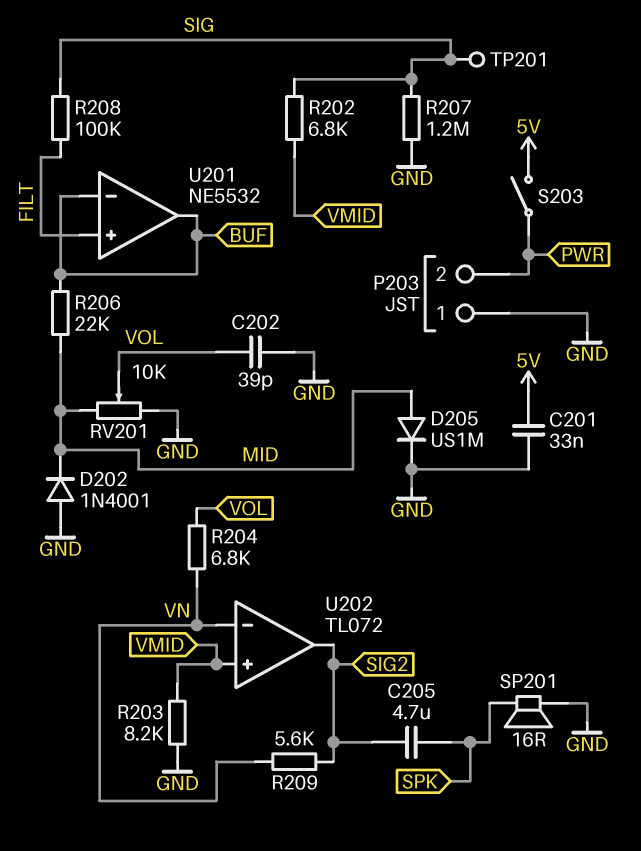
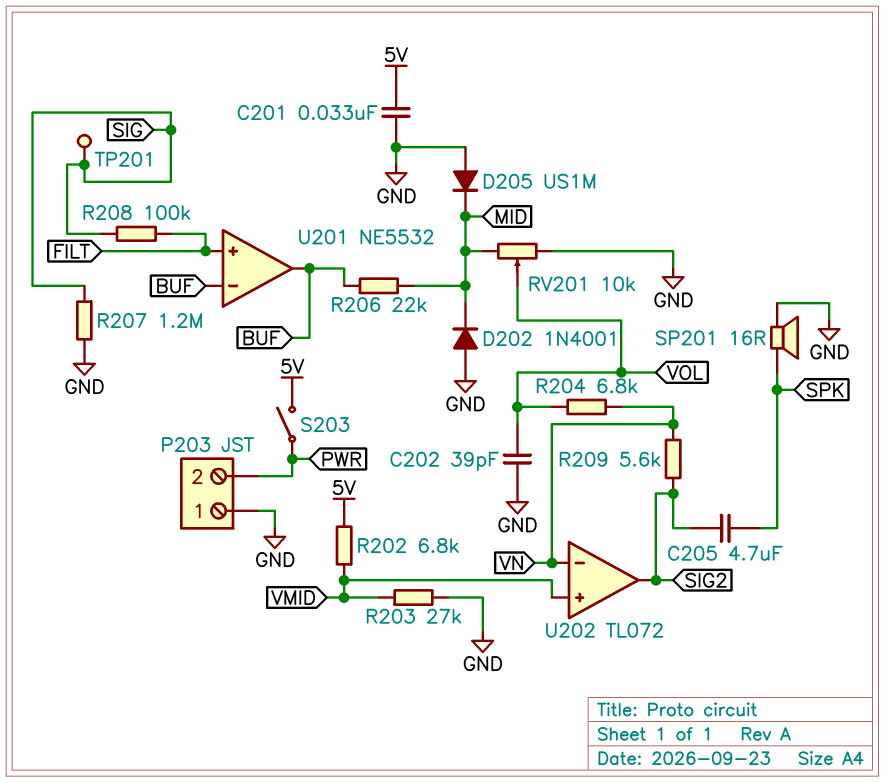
D205: diode US1M (A MID, K GND) -> diode US1M (A GND, K MID)
R202: 6.8k (SIG, VMID) -> 6.8k (5V, VMID)
R203: 8.2k (GND, VMID) -> 27k (GND, VMID)

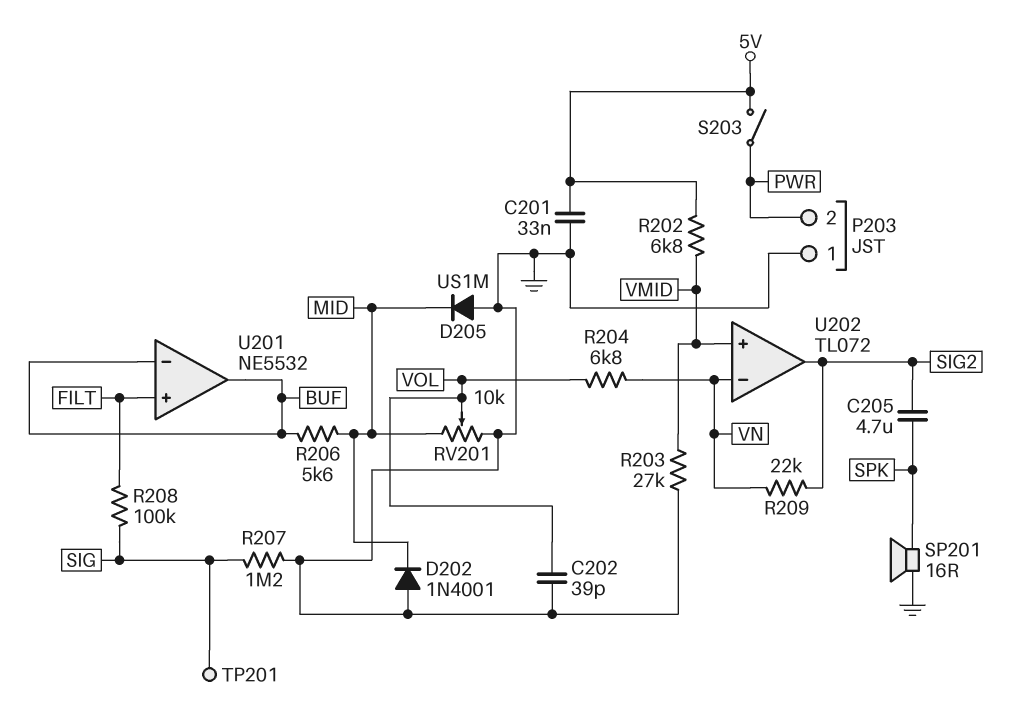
R206: 22k (BUF, MID) -> 5.6k (BUF, MID)
R209: 5.6k (SIG2, VN) -> 22k (SIG2, VN)

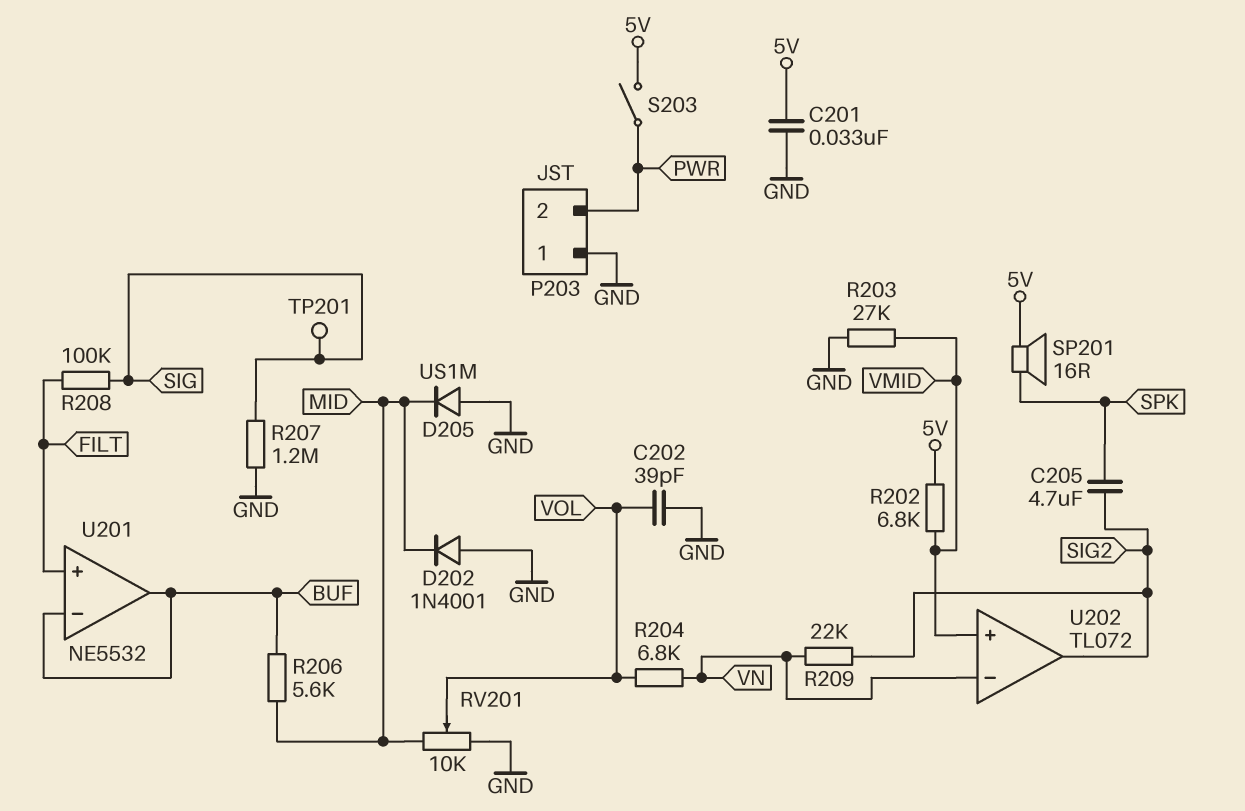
SP201: speaker 16R (GND, SPK) -> speaker 16R (5V, SPK)

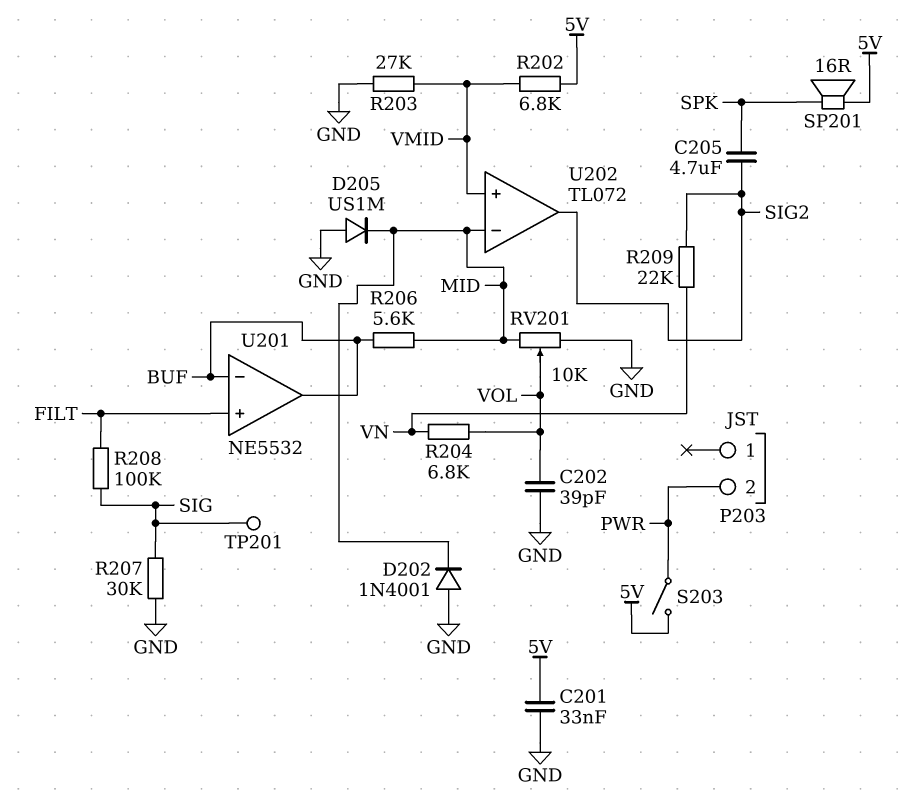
P203 pin 1: GND -> none
R207: 1.2M (GND, SIG) -> 30k (GND, SIG)
U202 pin in-: VN -> MID

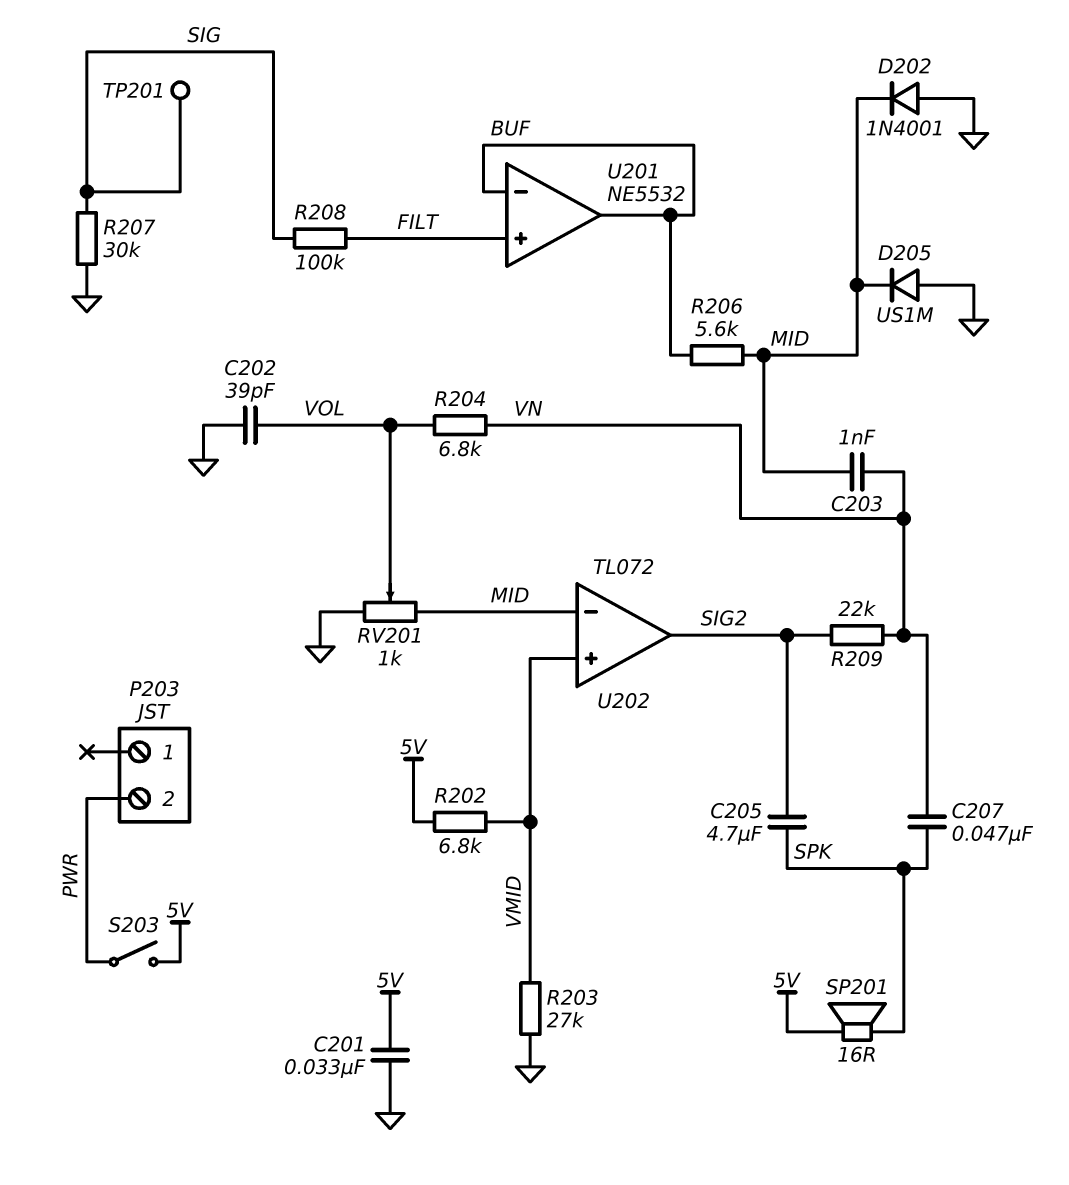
C203: none -> 1nF (MID, VN)
C207: none -> 47nF (SPK, VN)
RV201: 10k (GND, MID, wiper VOL) -> 1k (GND, MID, wiper VOL)

